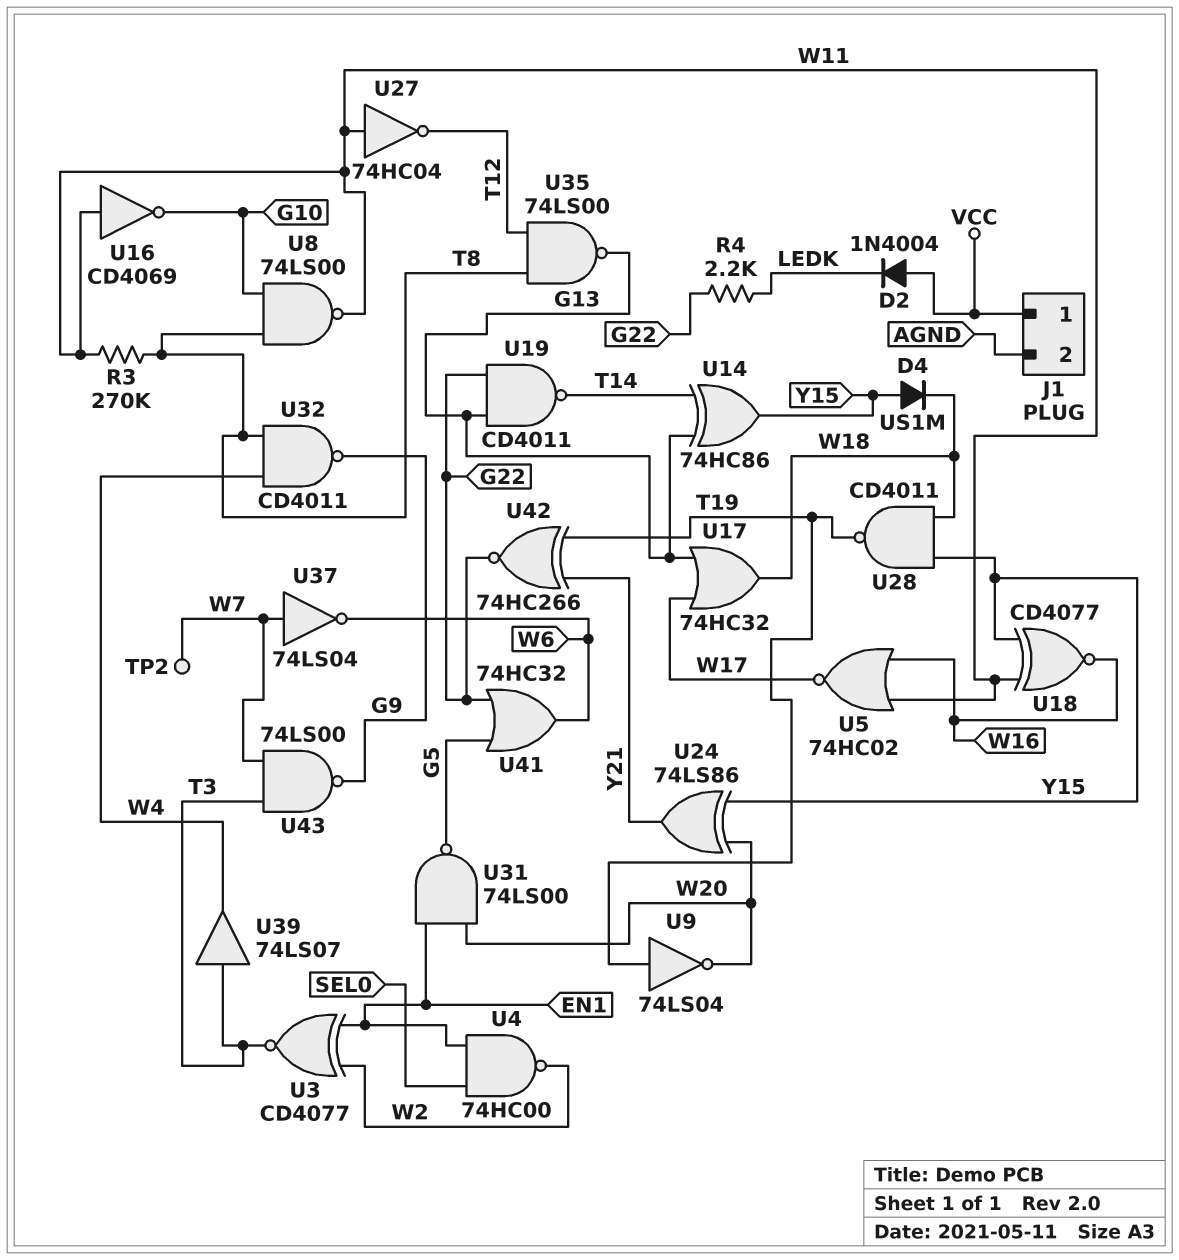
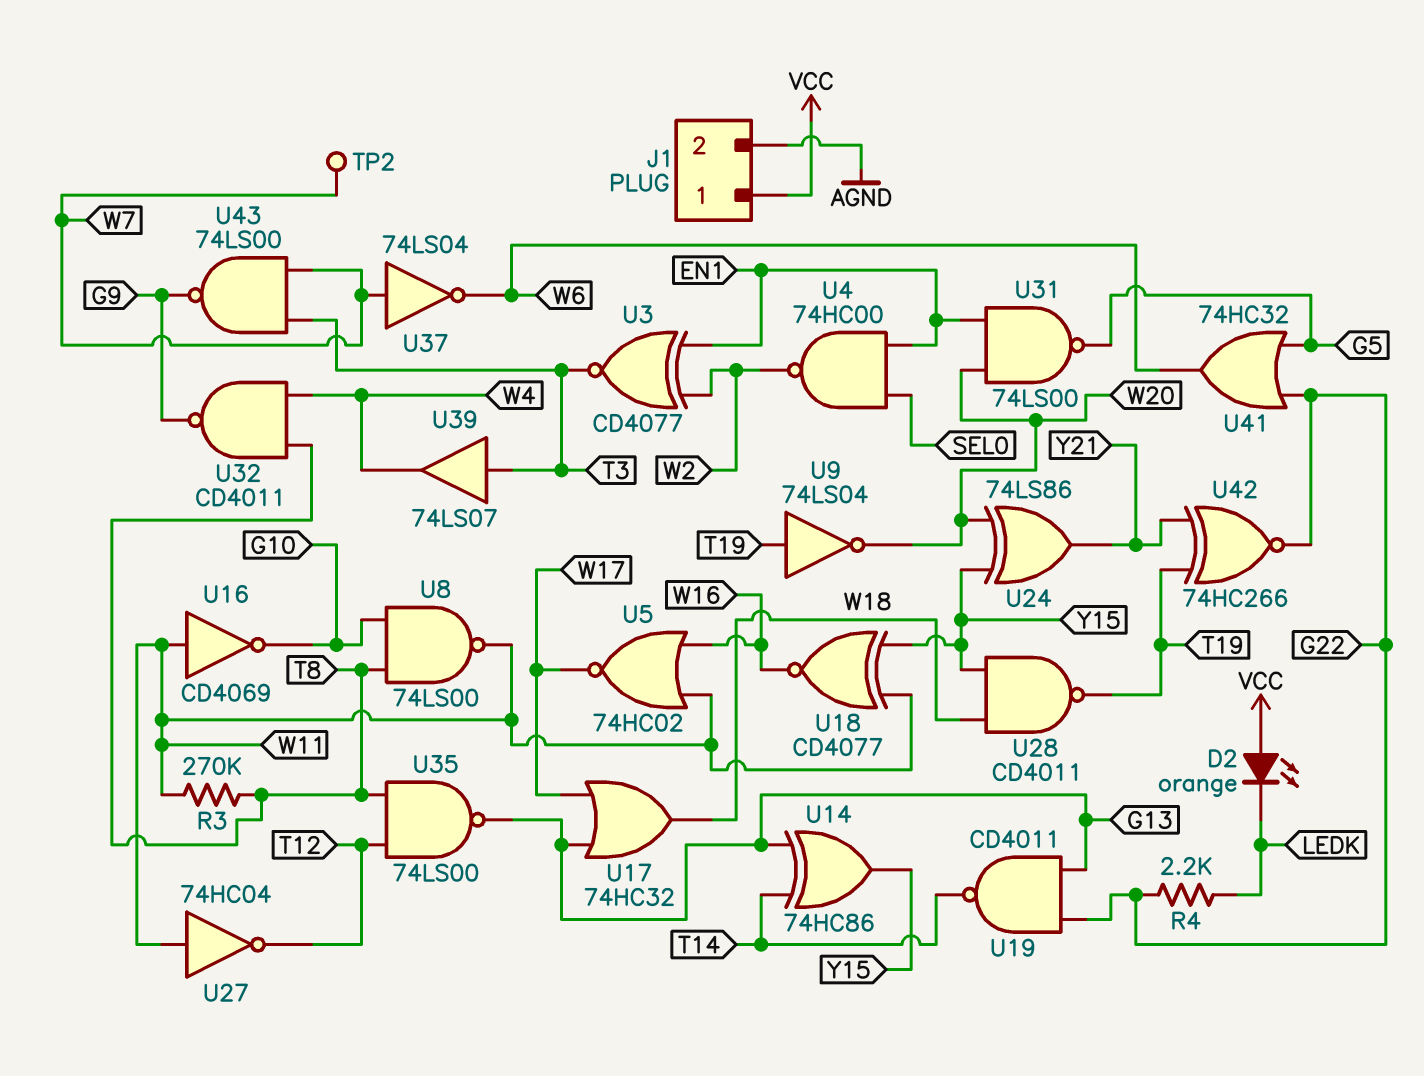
D2: diode 1N4004 (A VCC, K LEDK) -> LED orange (A VCC, K LEDK)
D4: diode US1M (A Y15, K W18) -> none

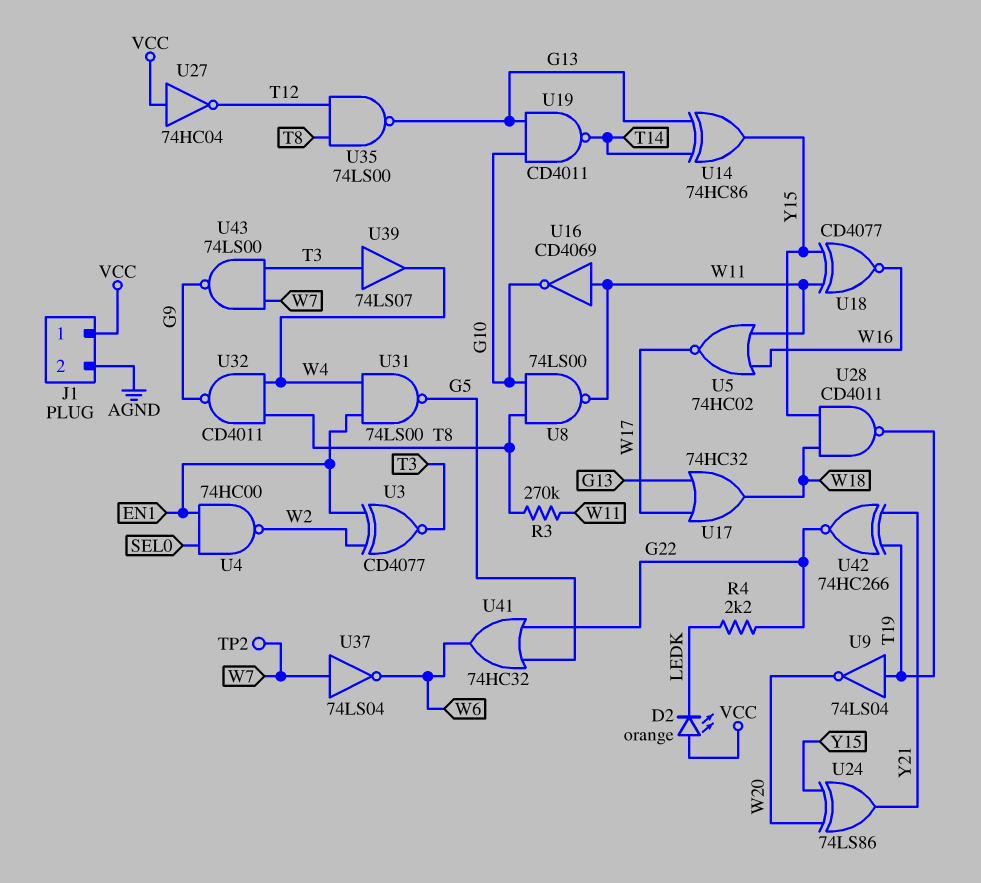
U19: NAND CD4011 (in G13, in G22, out T14) -> NAND CD4011 (in G10, in G13, out T14)
U27: NOT 74HC04 (in W11, out T12) -> NOT 74HC04 (in VCC, out T12)
U31: NAND 74LS00 (in EN1, in W20, out G5) -> NAND 74LS00 (in EN1, in W4, out G5)

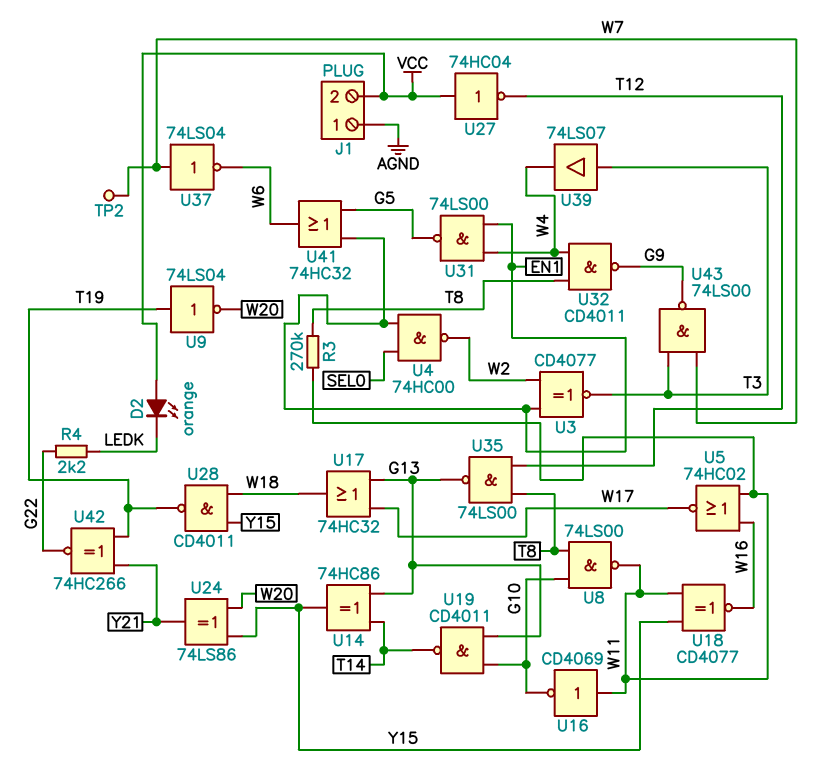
J1 pin 1: VCC -> AGND
J1 pin 2: AGND -> VCC
U41: OR 74HC32 (in G5, in G22, out W6) -> OR 74HC32 (in EN1, in G5, out W6)

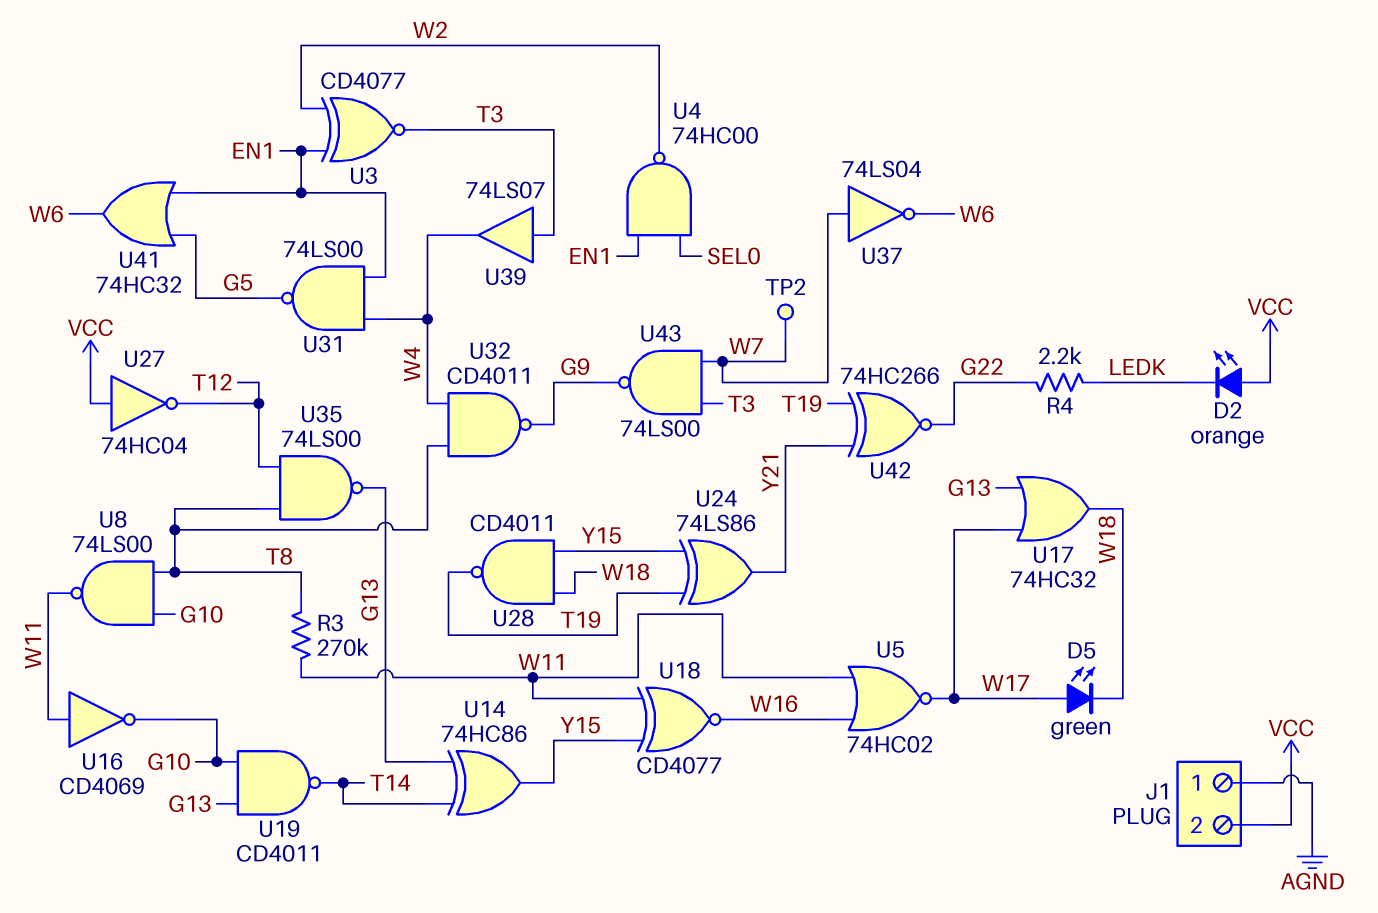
D5: none -> LED green (A W17, K W18)
U9: NOT 74LS04 (in T19, out W20) -> none
U24: XOR 74LS86 (in W20, in Y15, out Y21) -> XOR 74LS86 (in T19, in Y15, out Y21)

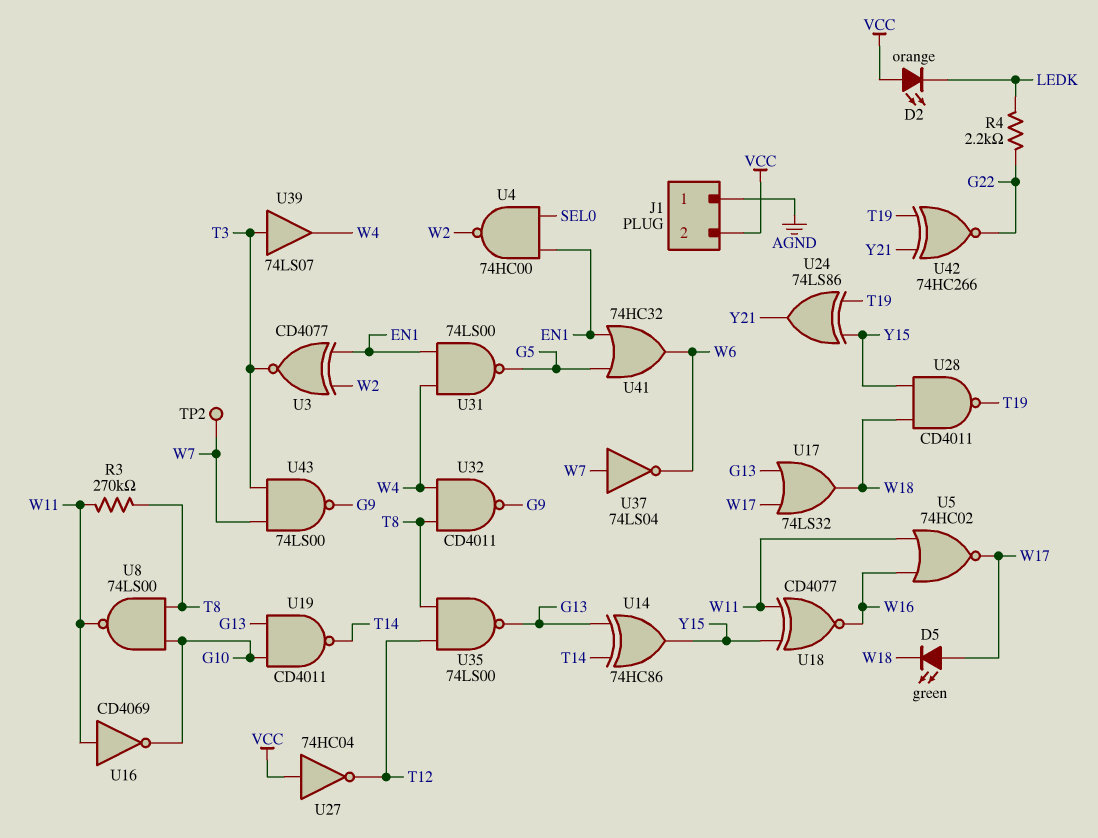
U17: OR 74HC32 (in G13, in W17, out W18) -> OR 74LS32 (in G13, in W17, out W18)

